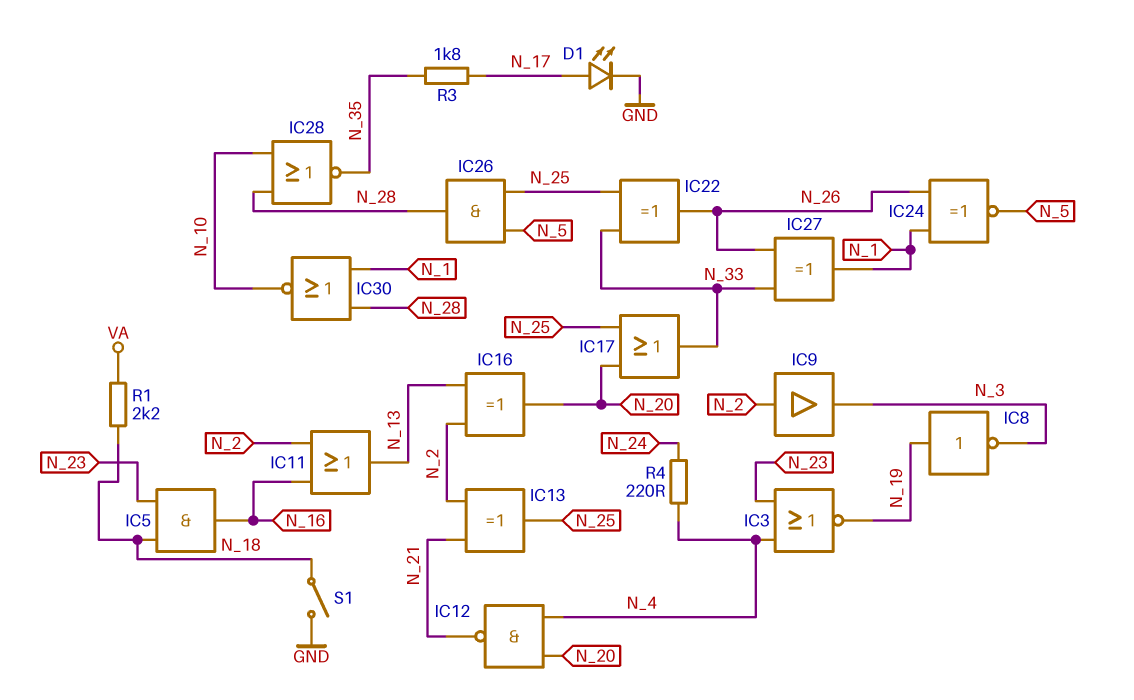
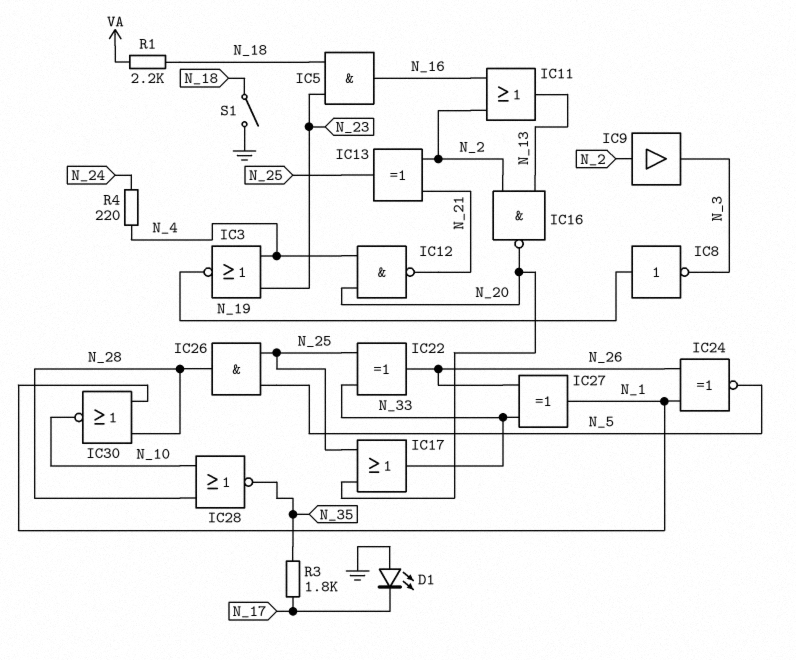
D1: LED (A N_17, K GND) -> LED (A GND, K N_17)
IC16: XOR (in N_2, in N_13, out N_20) -> NAND (in N_2, in N_13, out N_20)

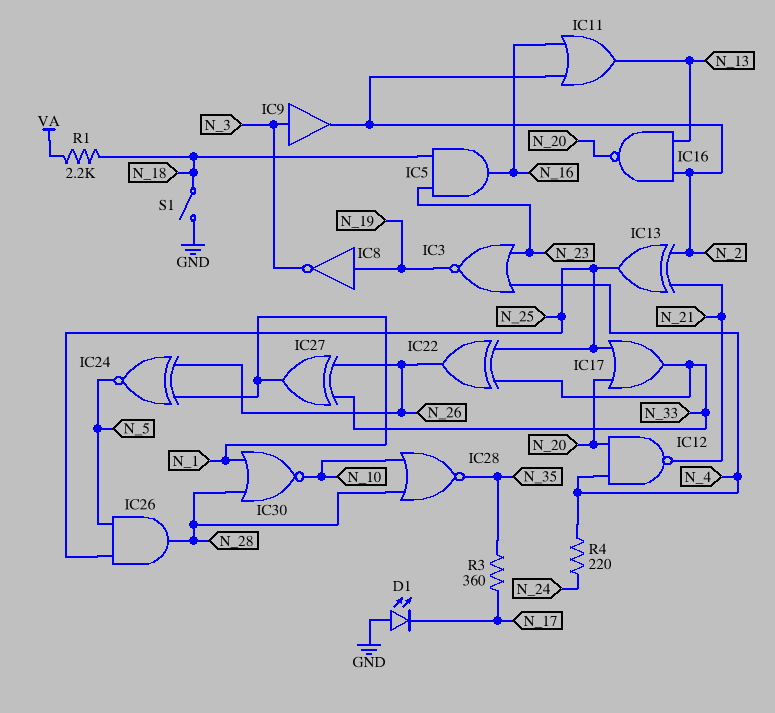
IC9: buffer (in N_2, out N_3) -> buffer (in N_3, out N_2)
R3: 1.8k (N_17, N_35) -> 360 (N_17, N_35)

